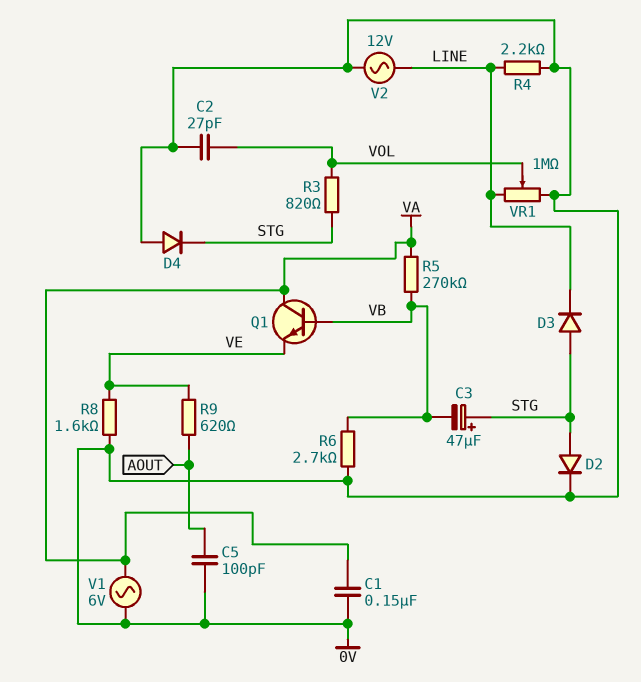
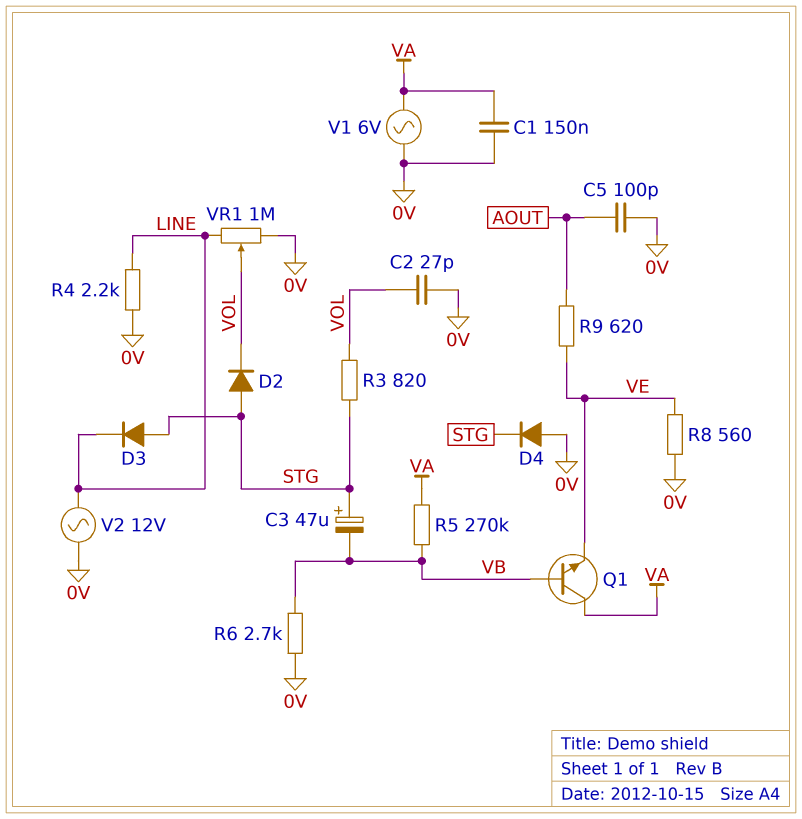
D2: diode (A STG, K 0V) -> diode (A STG, K VOL)
R8: 1.6k (0V, VE) -> 560 (0V, VE)

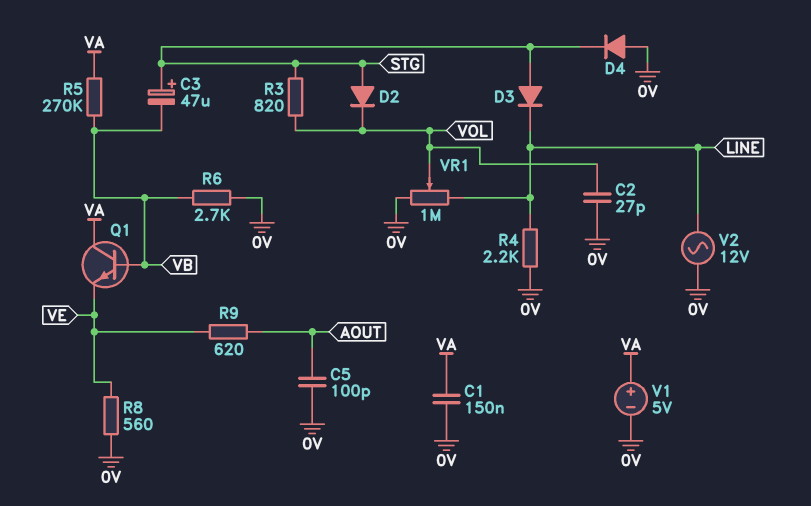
V1: AC 6V (0V, VA) -> 5V (plus VA, minus 0V)

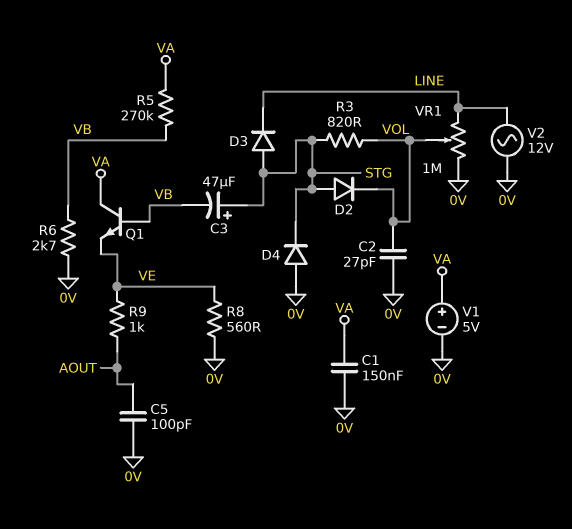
R4: 2.2k (0V, LINE) -> none
R9: 620 (AOUT, VE) -> 1k (AOUT, VE)

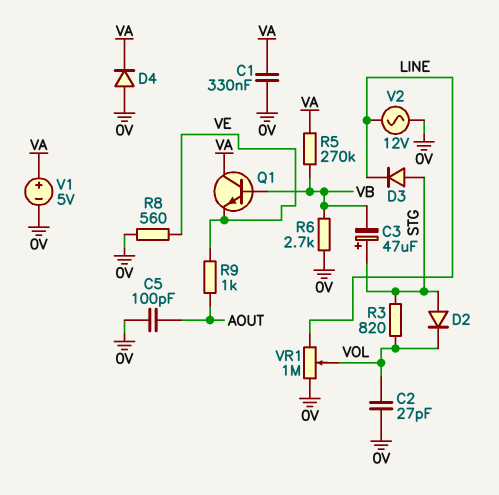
C1: 150nF (0V, VA) -> 330nF (0V, VA)
D4: diode (A 0V, K STG) -> diode (A 0V, K VA)

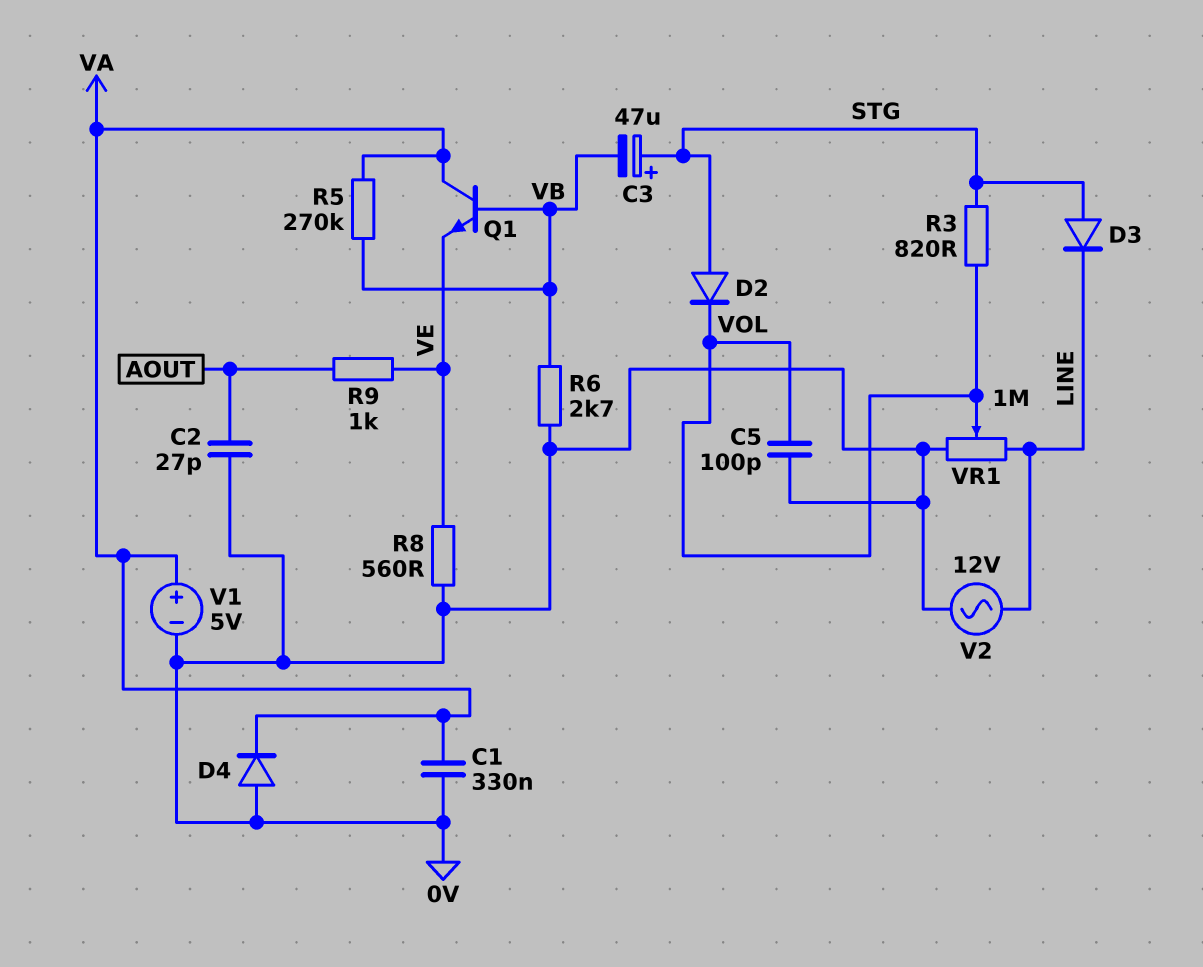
C2: 27pF (0V, VOL) -> 27pF (0V, AOUT)
C5: 100pF (0V, AOUT) -> 100pF (0V, VOL)

